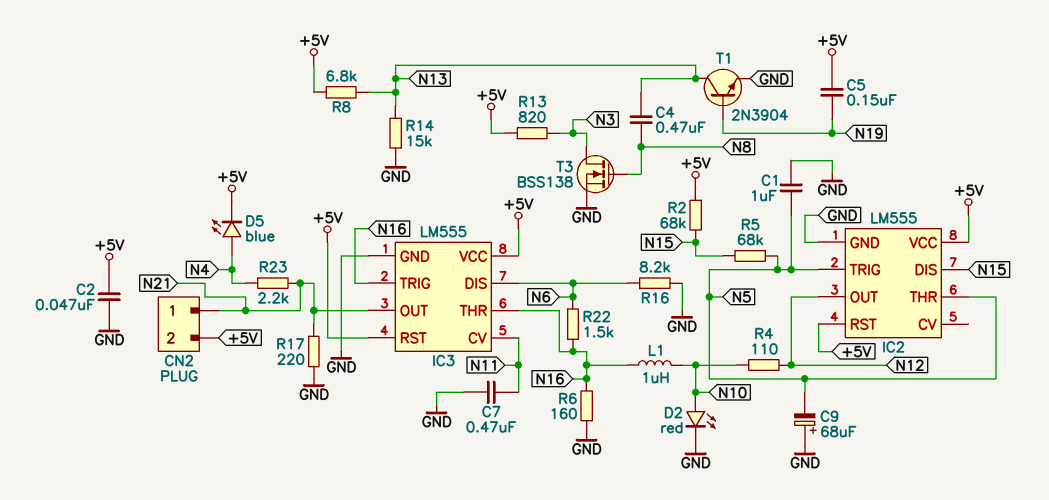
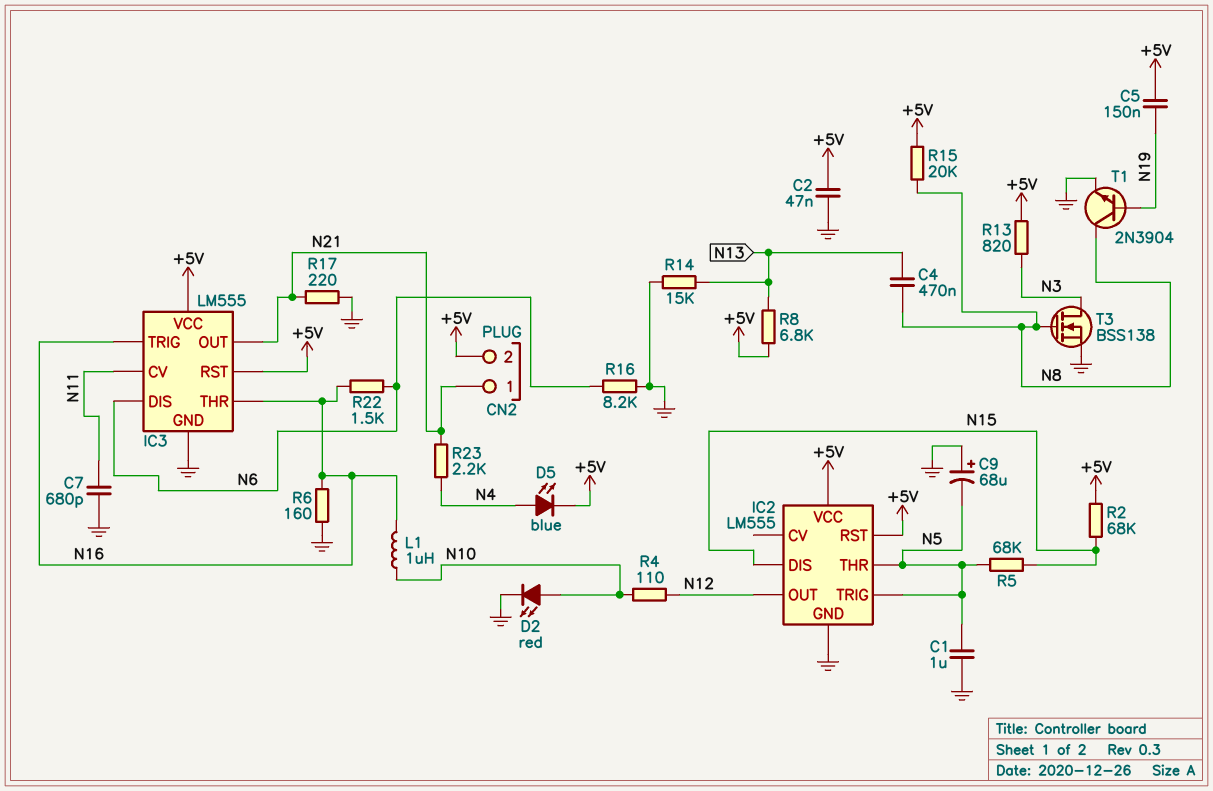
C7: 470nF (GND, N11) -> 680pF (GND, N11)
R15: none -> 20k (+5V, N8)
T1: NPN 2N3904 (B N19, C N13, E GND) -> NPN 2N3904 (B N19, C N8, E GND)

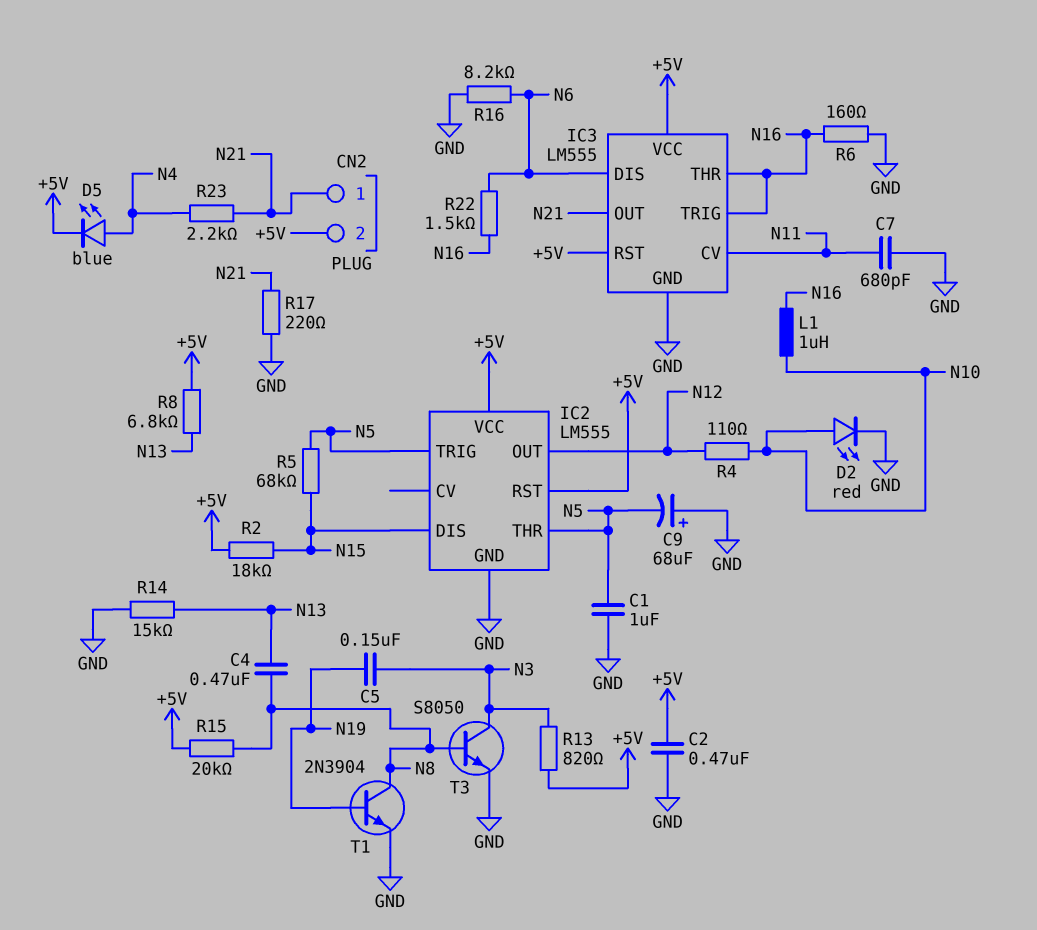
C2: 47nF (+5V, GND) -> 470nF (+5V, GND)
C5: 150nF (+5V, N19) -> 150nF (N3, N19)
R2: 68k (+5V, N15) -> 18k (+5V, N15)
T3: NMOS BSS138 (G N8, D N3, S GND) -> NPN S8050 (B N8, C N3, E GND)

